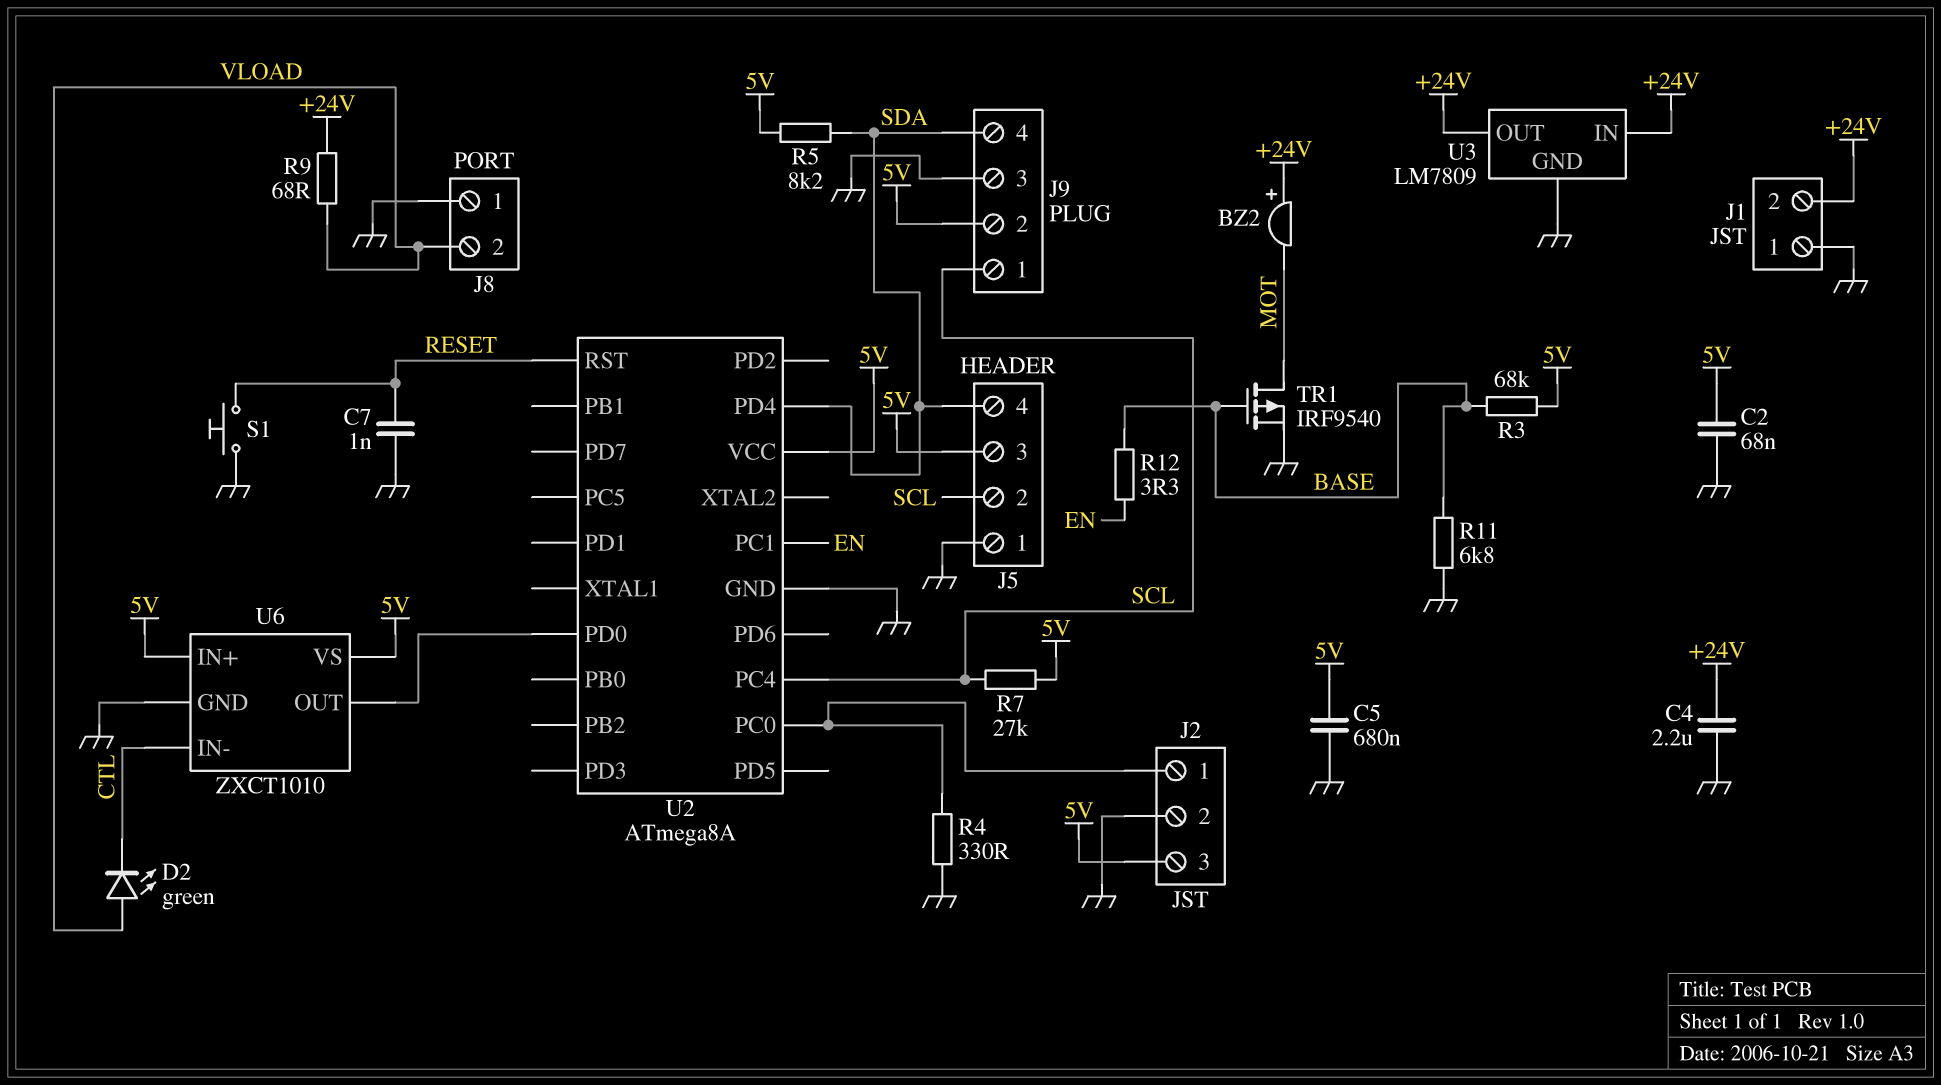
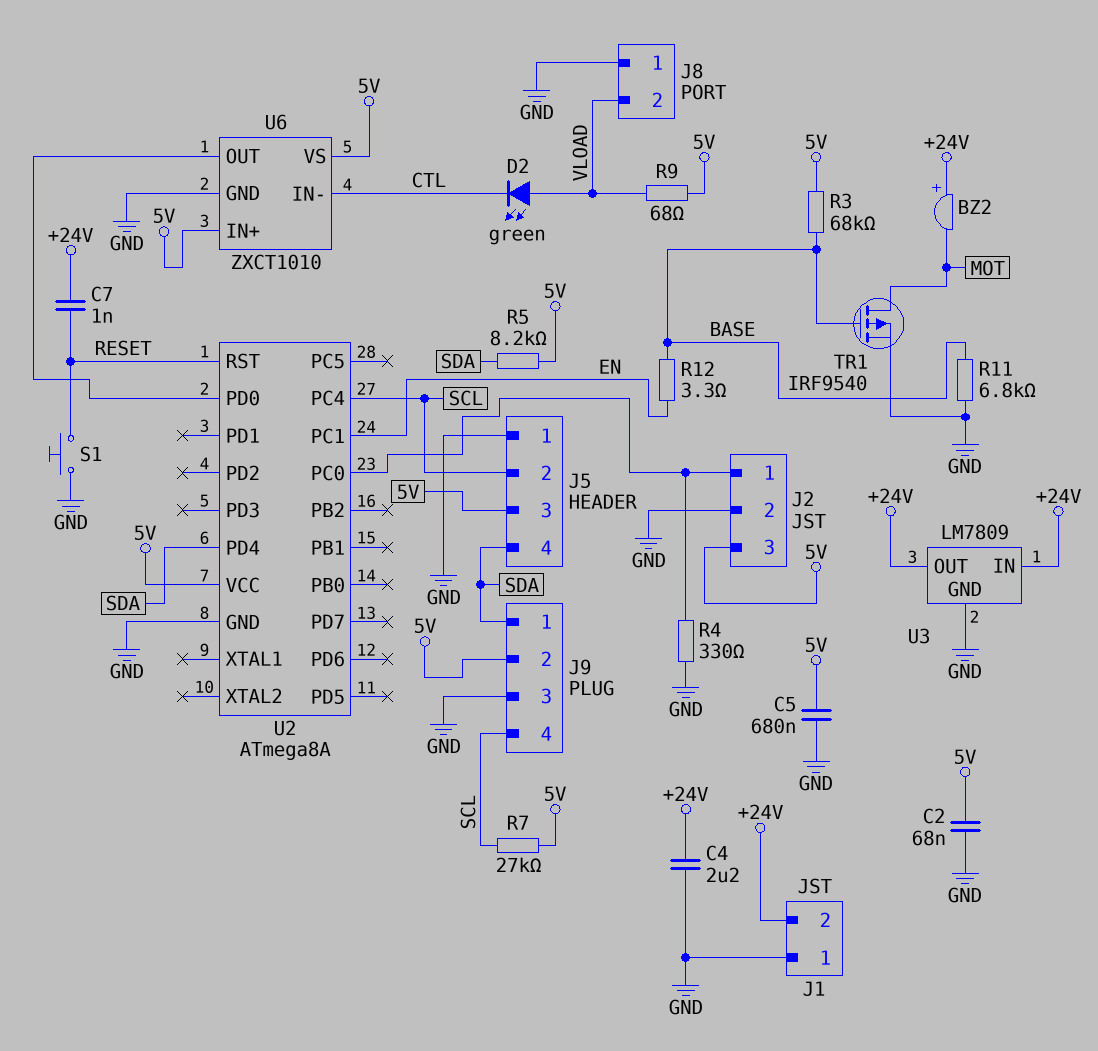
C7: 1nF (GND, RESET) -> 1nF (+24V, RESET)
J9 pin 1: SCL -> SDA
J9 pin 4: SDA -> SCL
R9: 68 (+24V, VLOAD) -> 68 (5V, VLOAD)

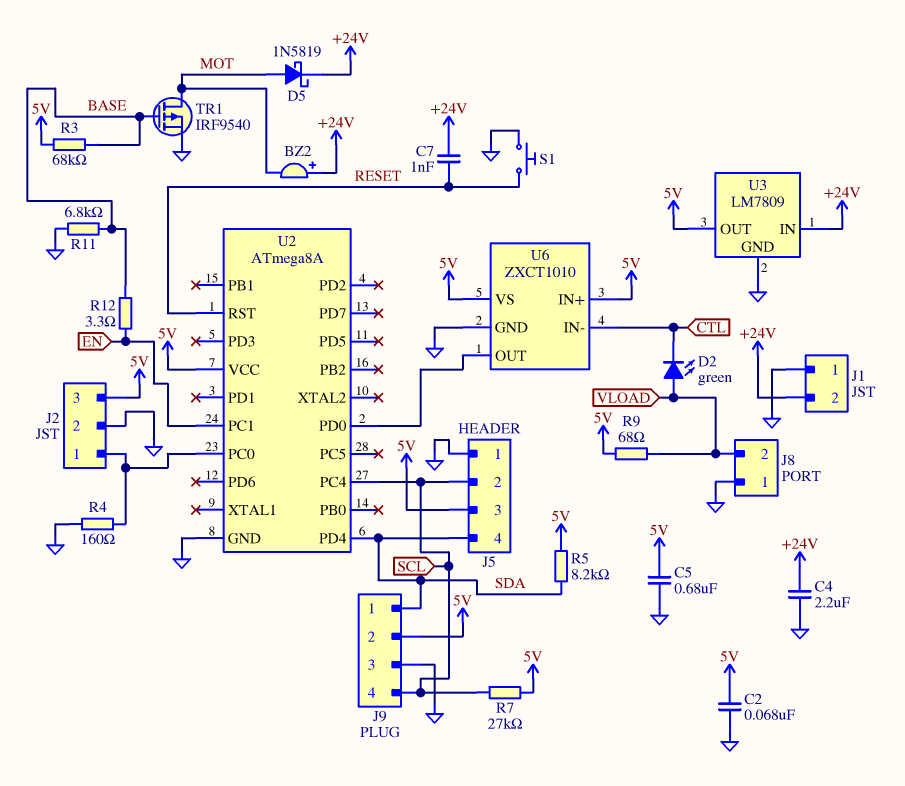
D5: none -> schottky 1N5819 (A MOT, K +24V)
R4: 330 (GND, J2/1) -> 160 (GND, J2/1)
U3 pin OUT: +24V -> 5V

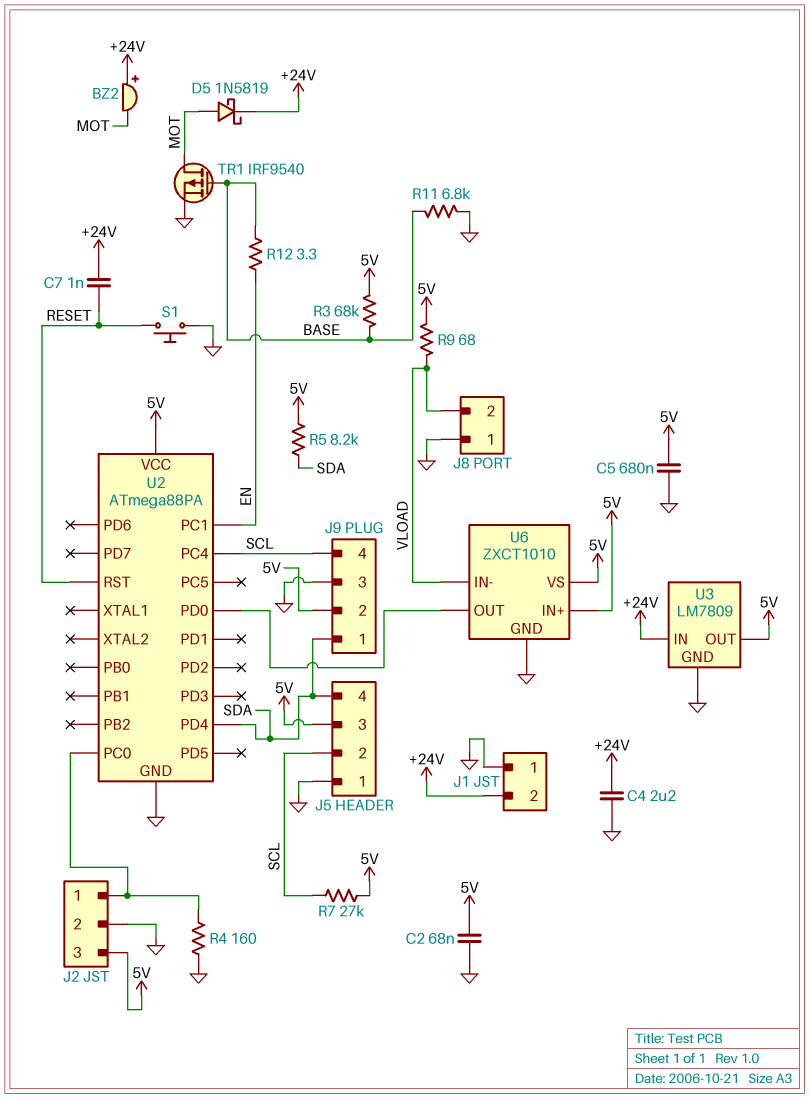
D2: LED green (A VLOAD, K CTL) -> none
U2: ATmega8A -> ATmega88PA
U6 pin IN-: CTL -> VLOAD

